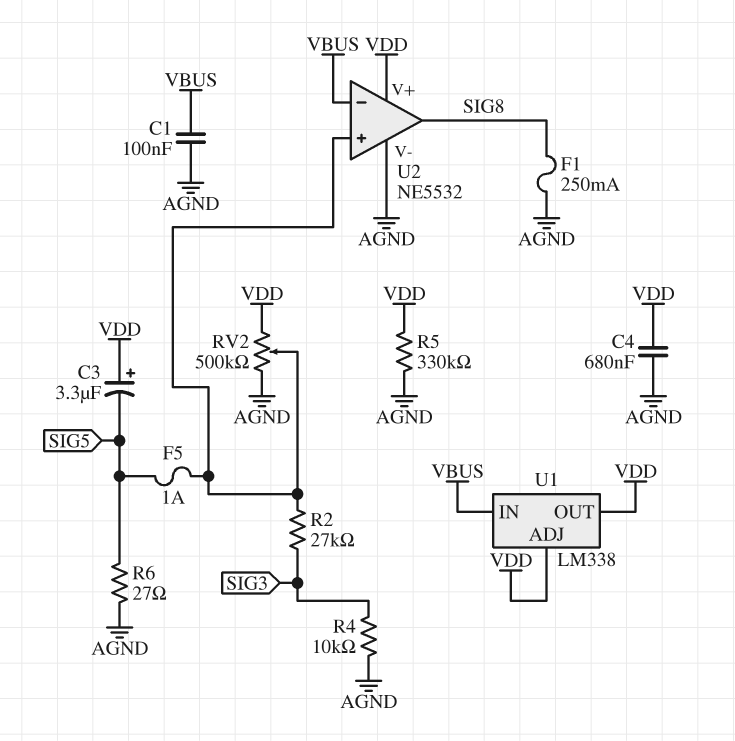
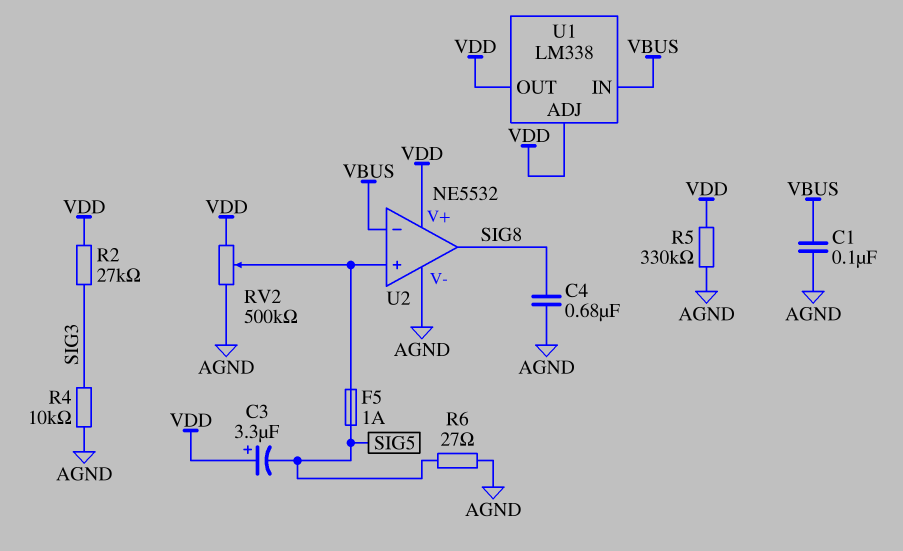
C4: 680nF (AGND, VDD) -> 680nF (AGND, SIG8)
F1: 250mA (AGND, SIG8) -> none
R2: 27k (SIG3, U2/in+) -> 27k (SIG3, VDD)

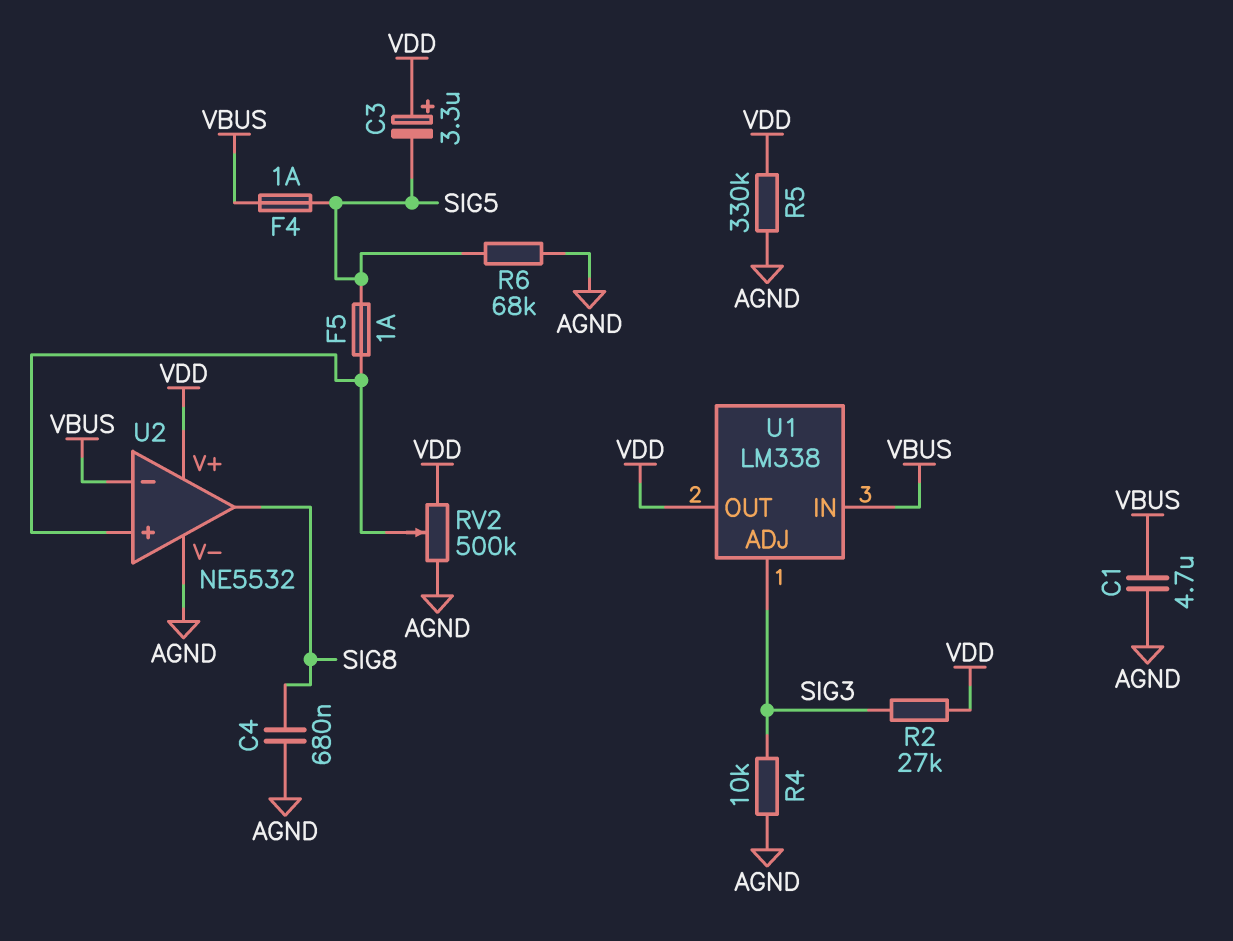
C1: 100nF (AGND, VBUS) -> 4.7uF (AGND, VBUS)
F4: none -> 1A (SIG5, VBUS)
R6: 27 (AGND, SIG5) -> 68k (AGND, SIG5)
U1 pin ADJ: VDD -> SIG3

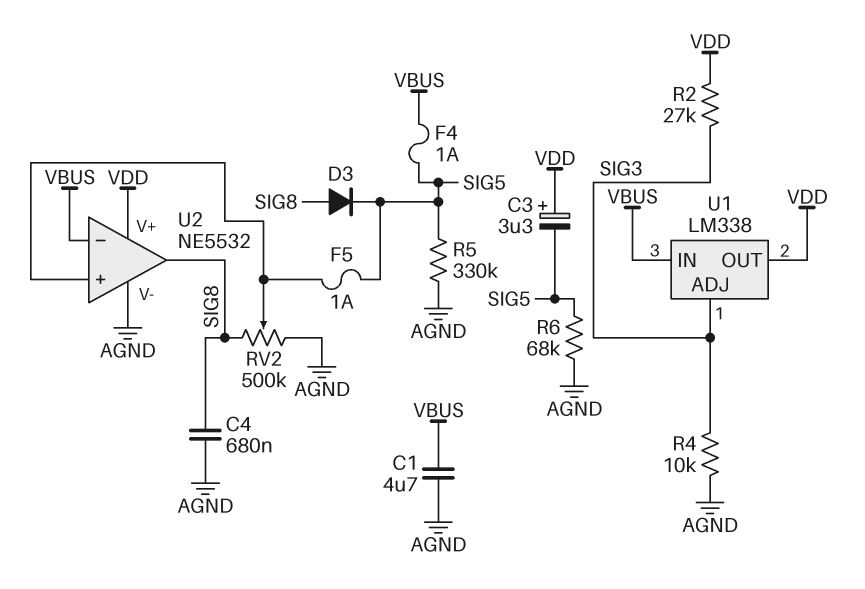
D3: none -> diode (A SIG8, K SIG5)
R5: 330k (AGND, VDD) -> 330k (AGND, SIG5)
RV2: 500k (AGND, VDD, wiper U2/in+) -> 500k (AGND, SIG8, wiper U2/in+)

